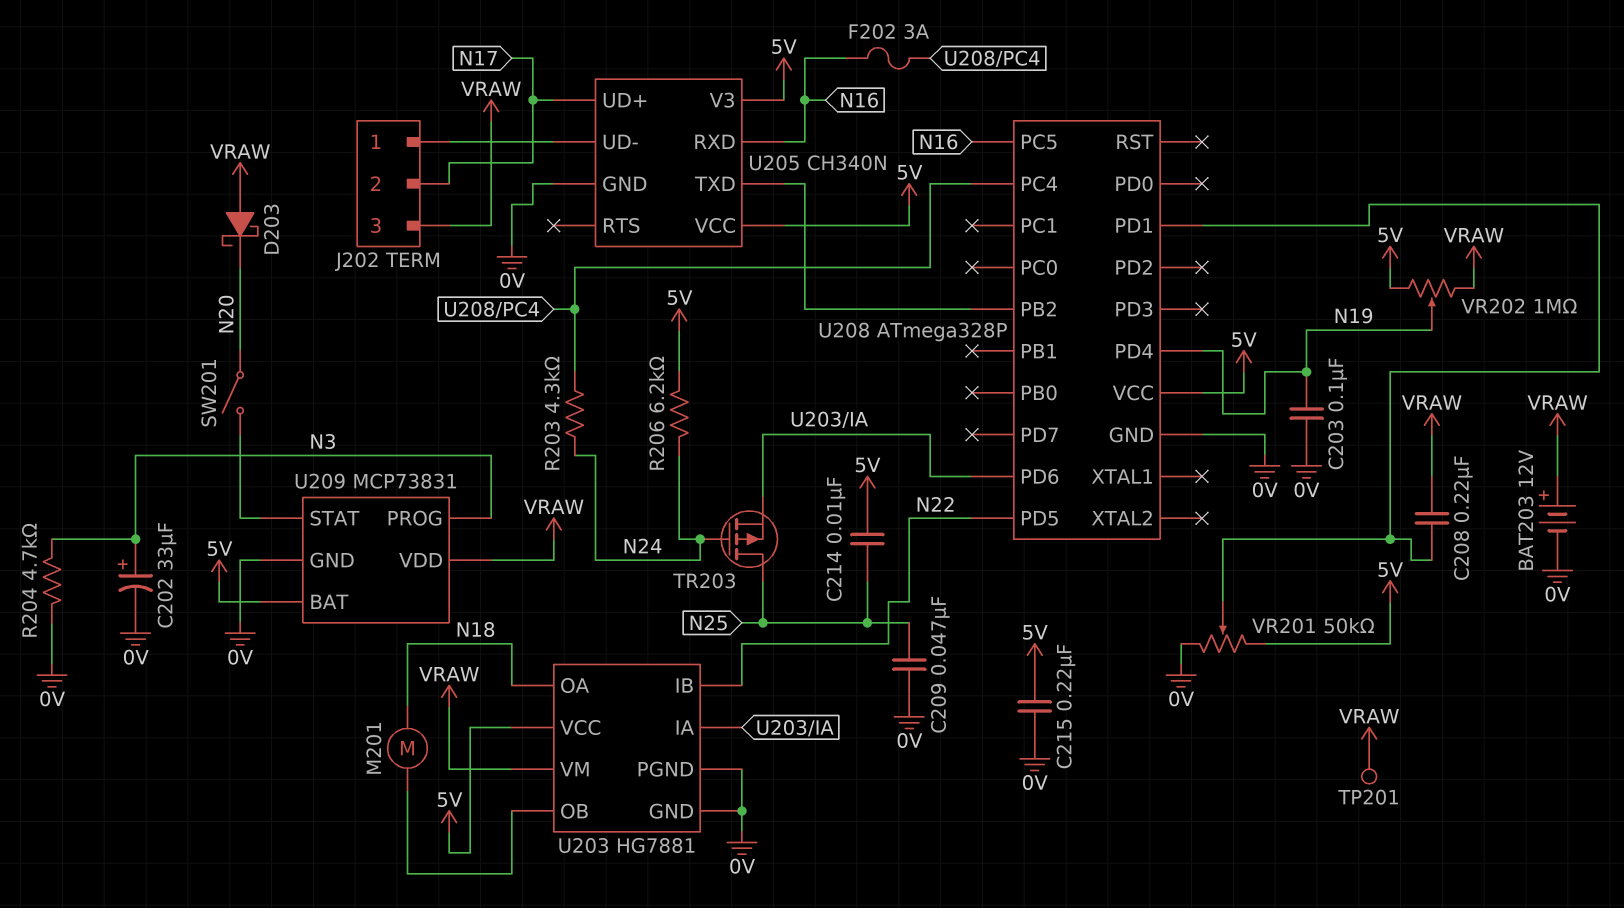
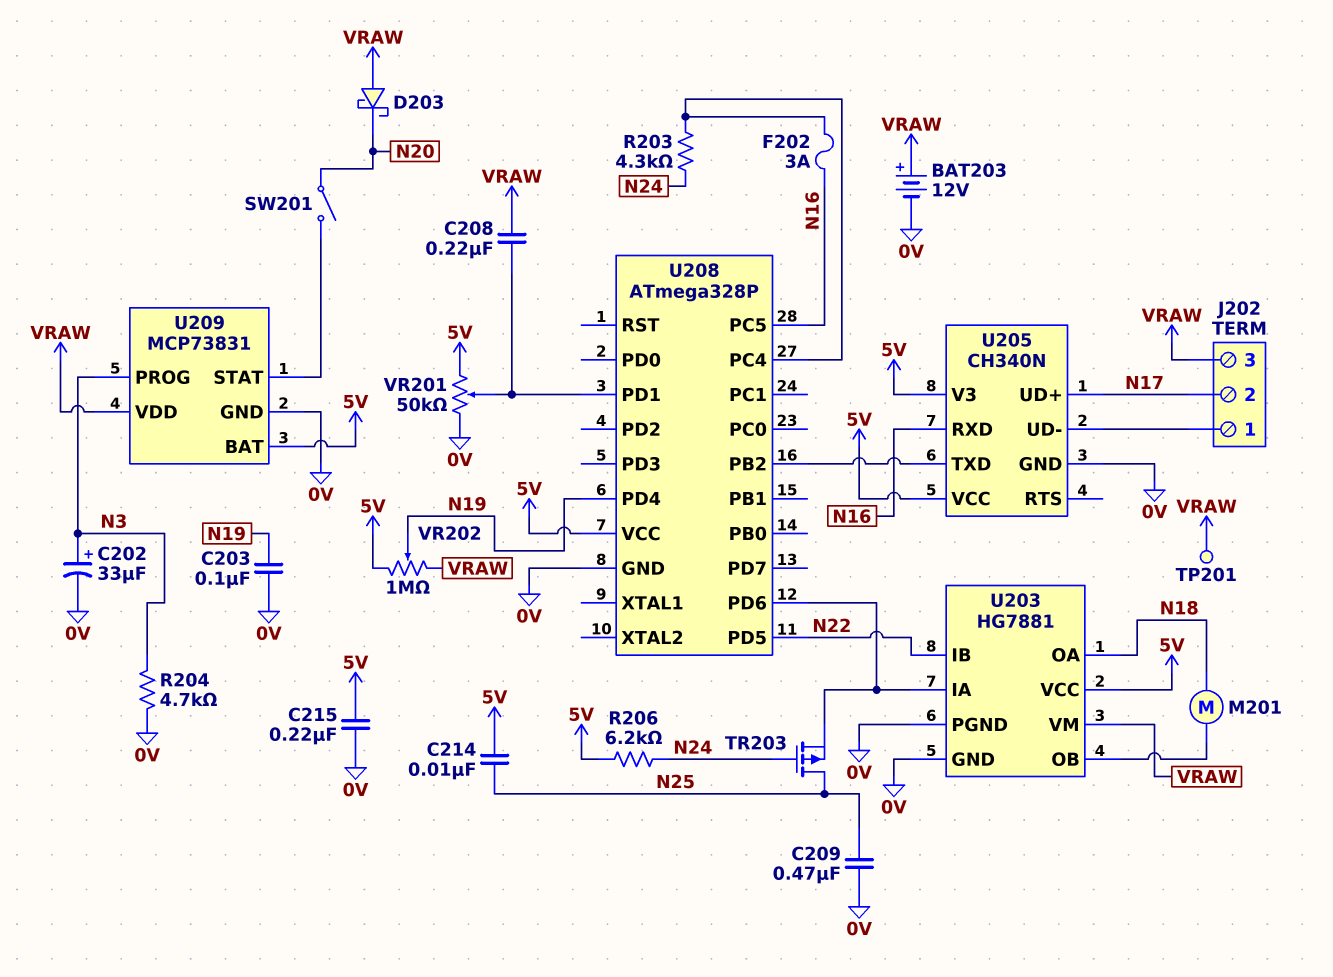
C209: 47nF (0V, N25) -> 470nF (0V, N25)

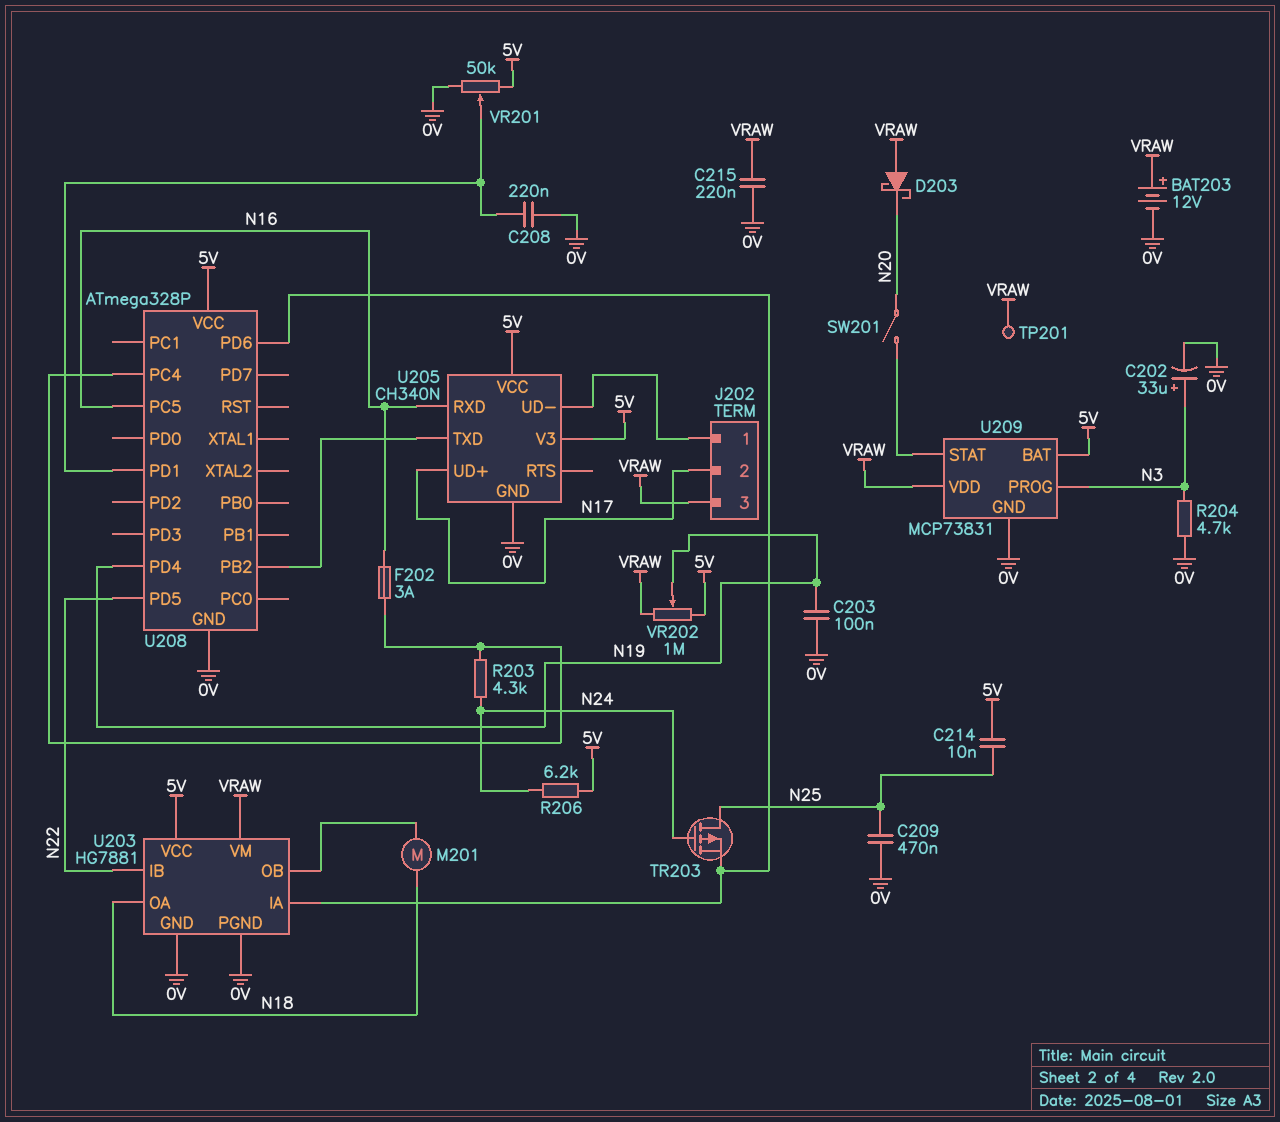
C208: 220nF (U208/PD1, VRAW) -> 220nF (0V, U208/PD1)
C215: 220nF (0V, 5V) -> 220nF (0V, VRAW)

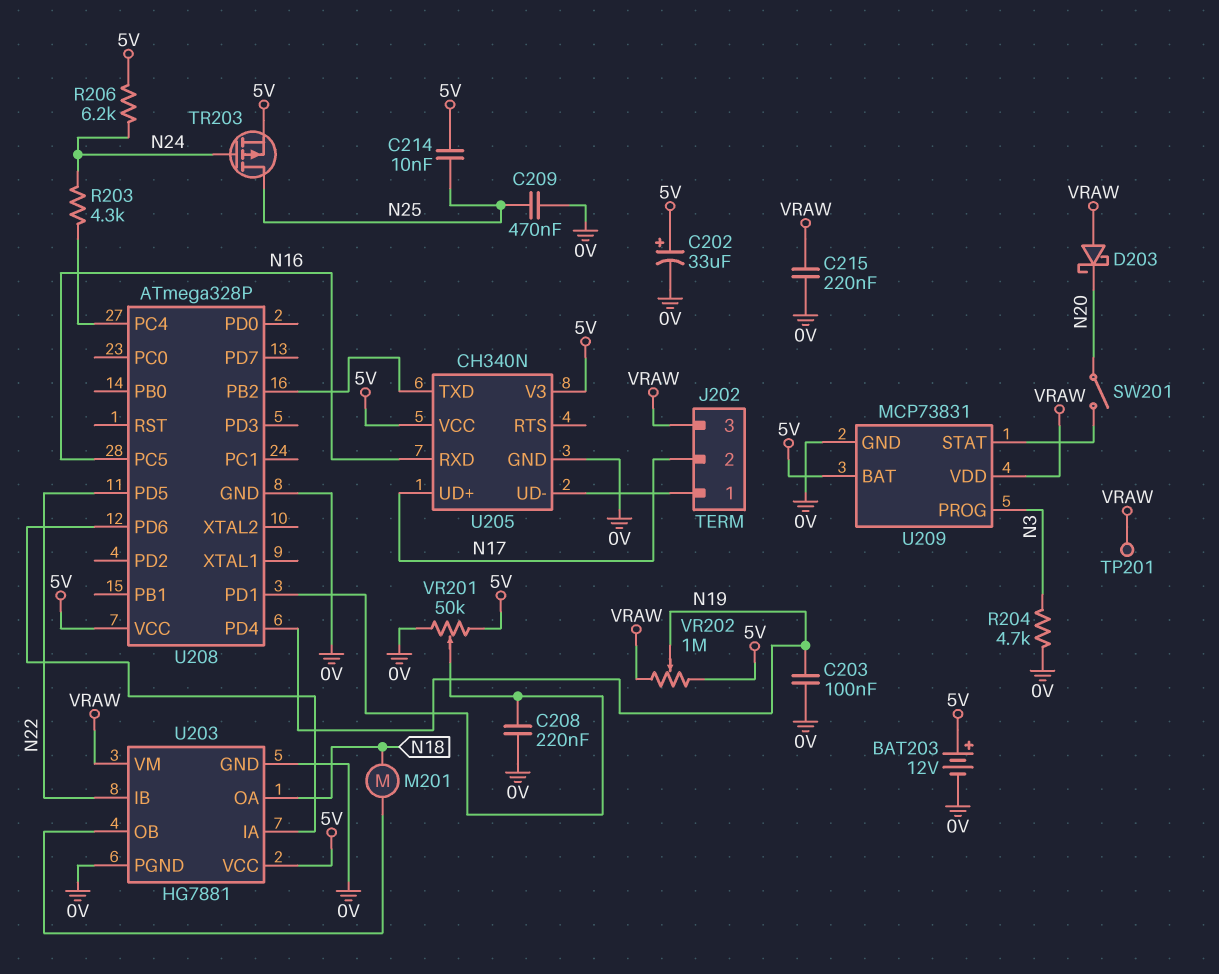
BAT203: 12V (plus VRAW, minus 0V) -> 12V (plus 5V, minus 0V)
C202: 33uF (plus N3, minus 0V) -> 33uF (plus 5V, minus 0V)
F202: 3A (N16, U208/PC4) -> none
TR203: PMOS (G N24, D N25, S U203/IA) -> PMOS (G N24, D N25, S 5V)

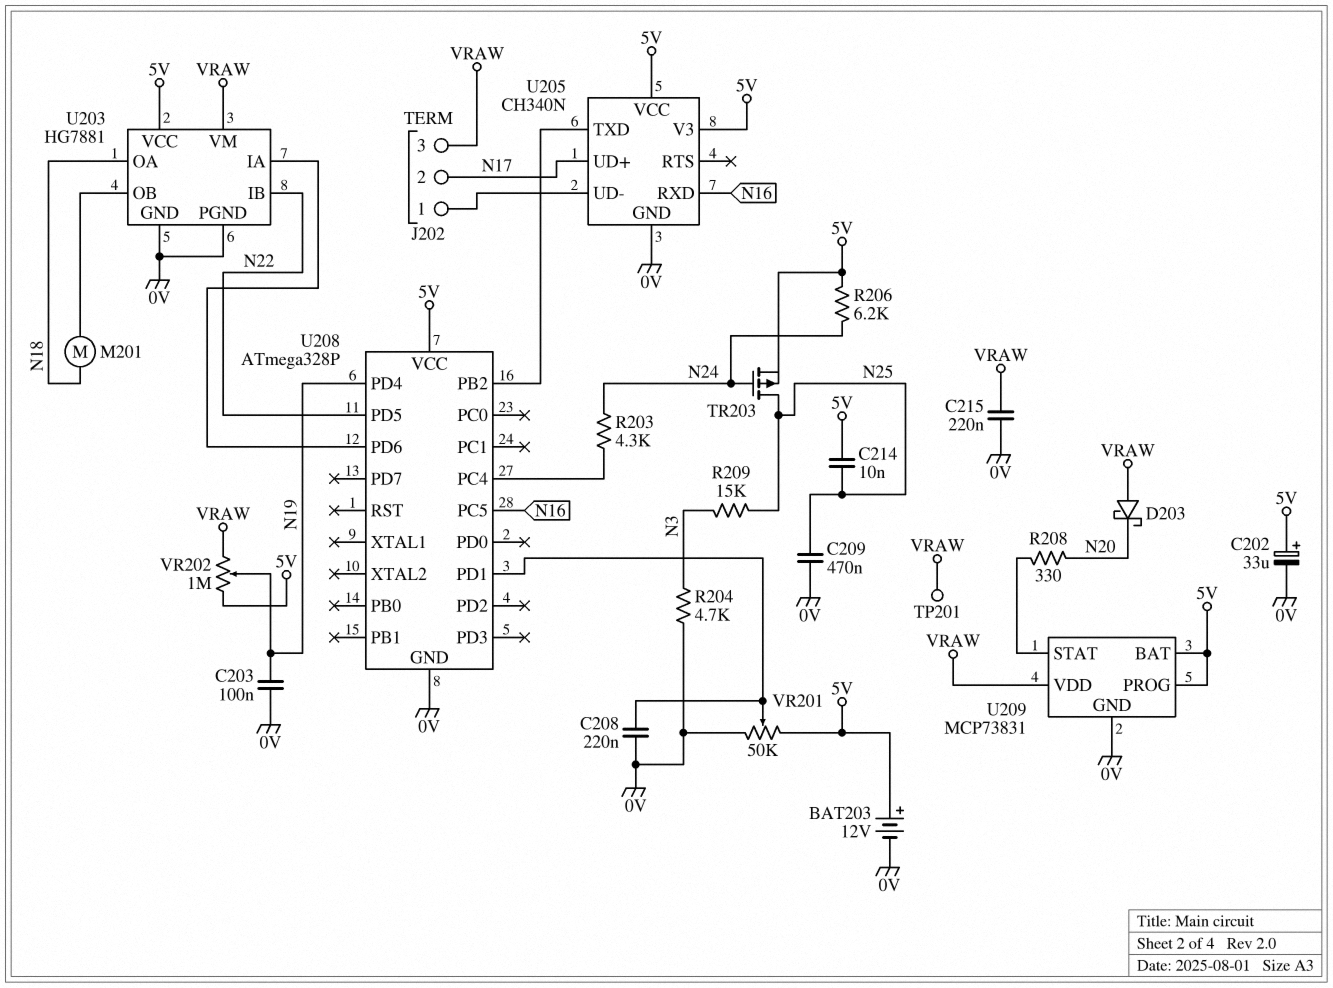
R208: none -> 330 (N20, U209/STAT)
R209: none -> 15k (N3, N25)
SW201: switch (N20, U209/STAT) -> none
U209 pin PROG: N3 -> 5V

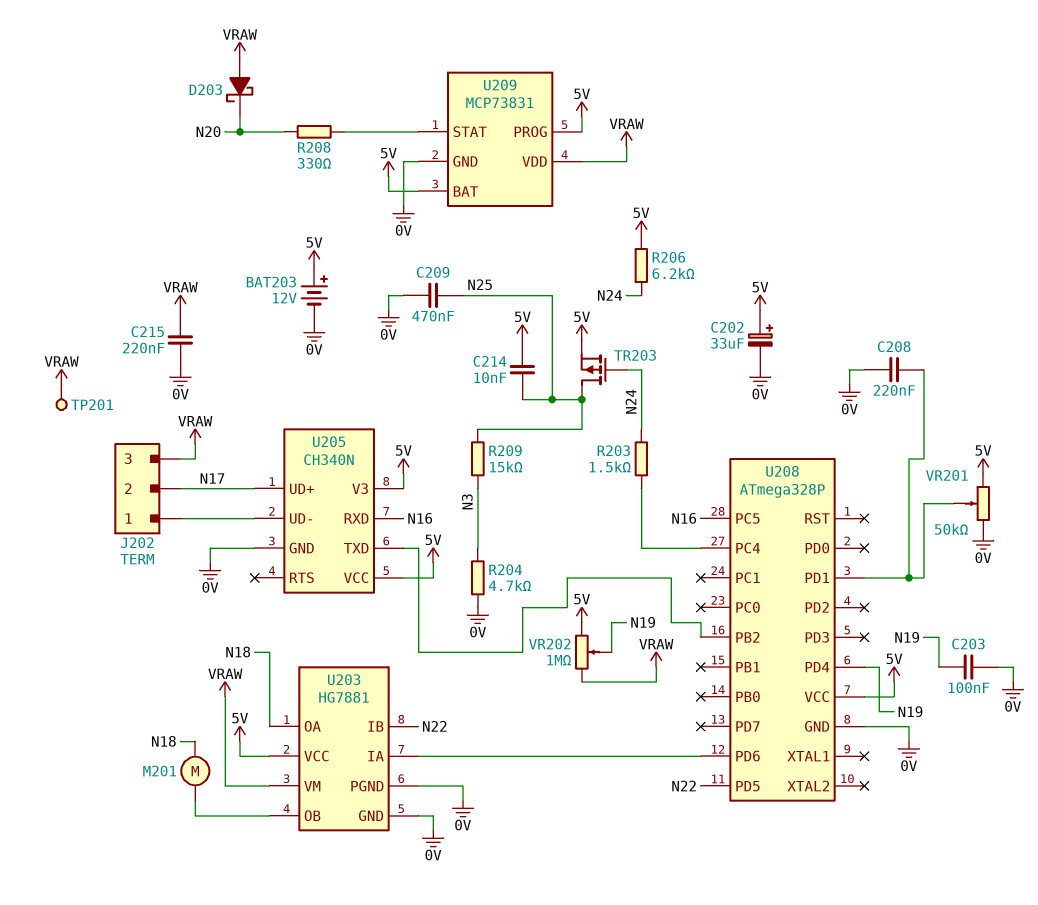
R203: 4.3k (N24, U208/PC4) -> 1.5k (N24, U208/PC4)

